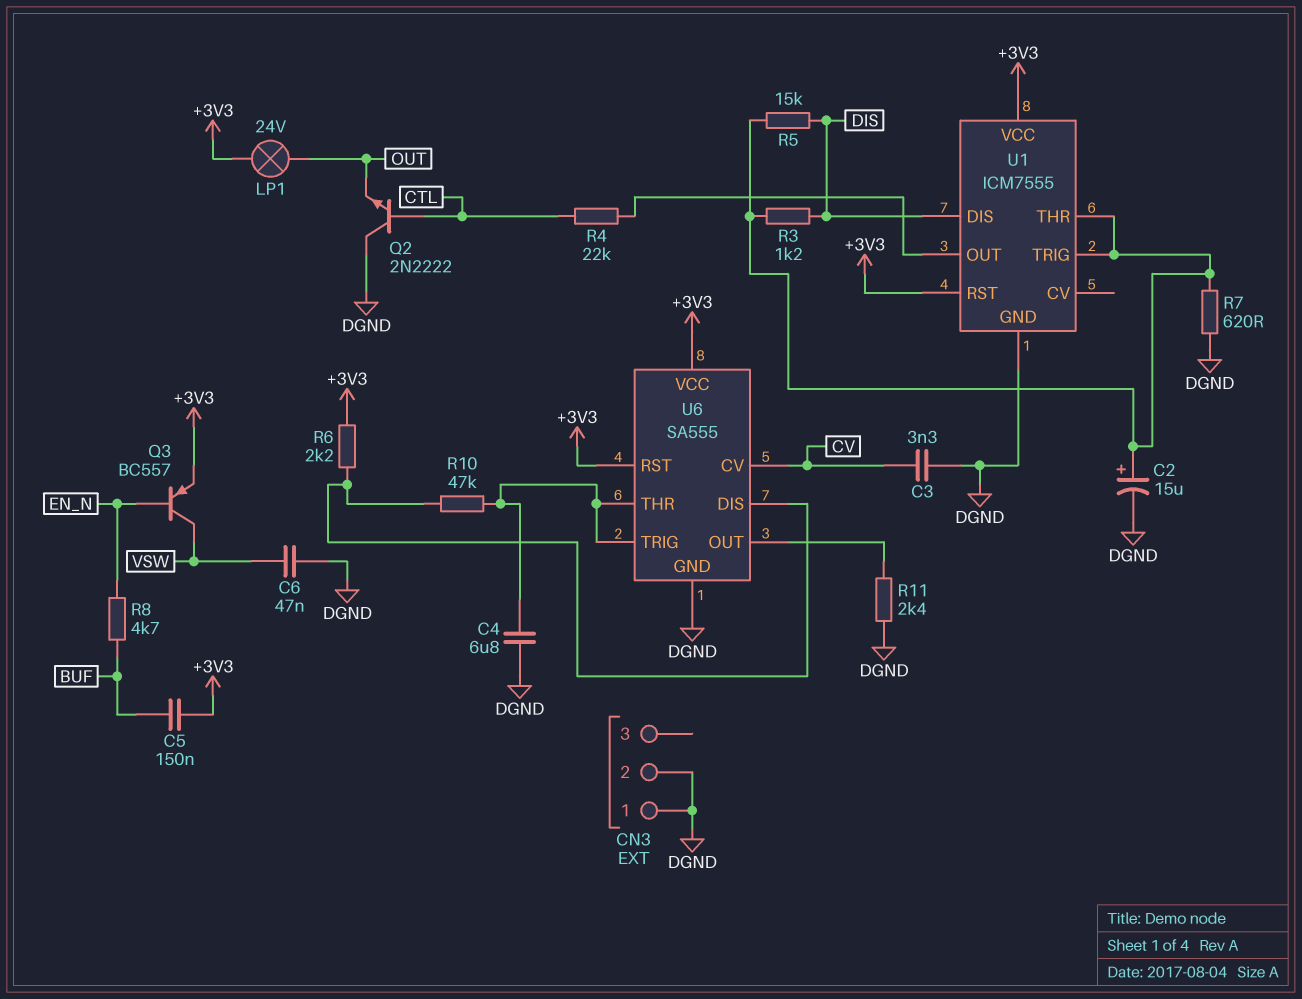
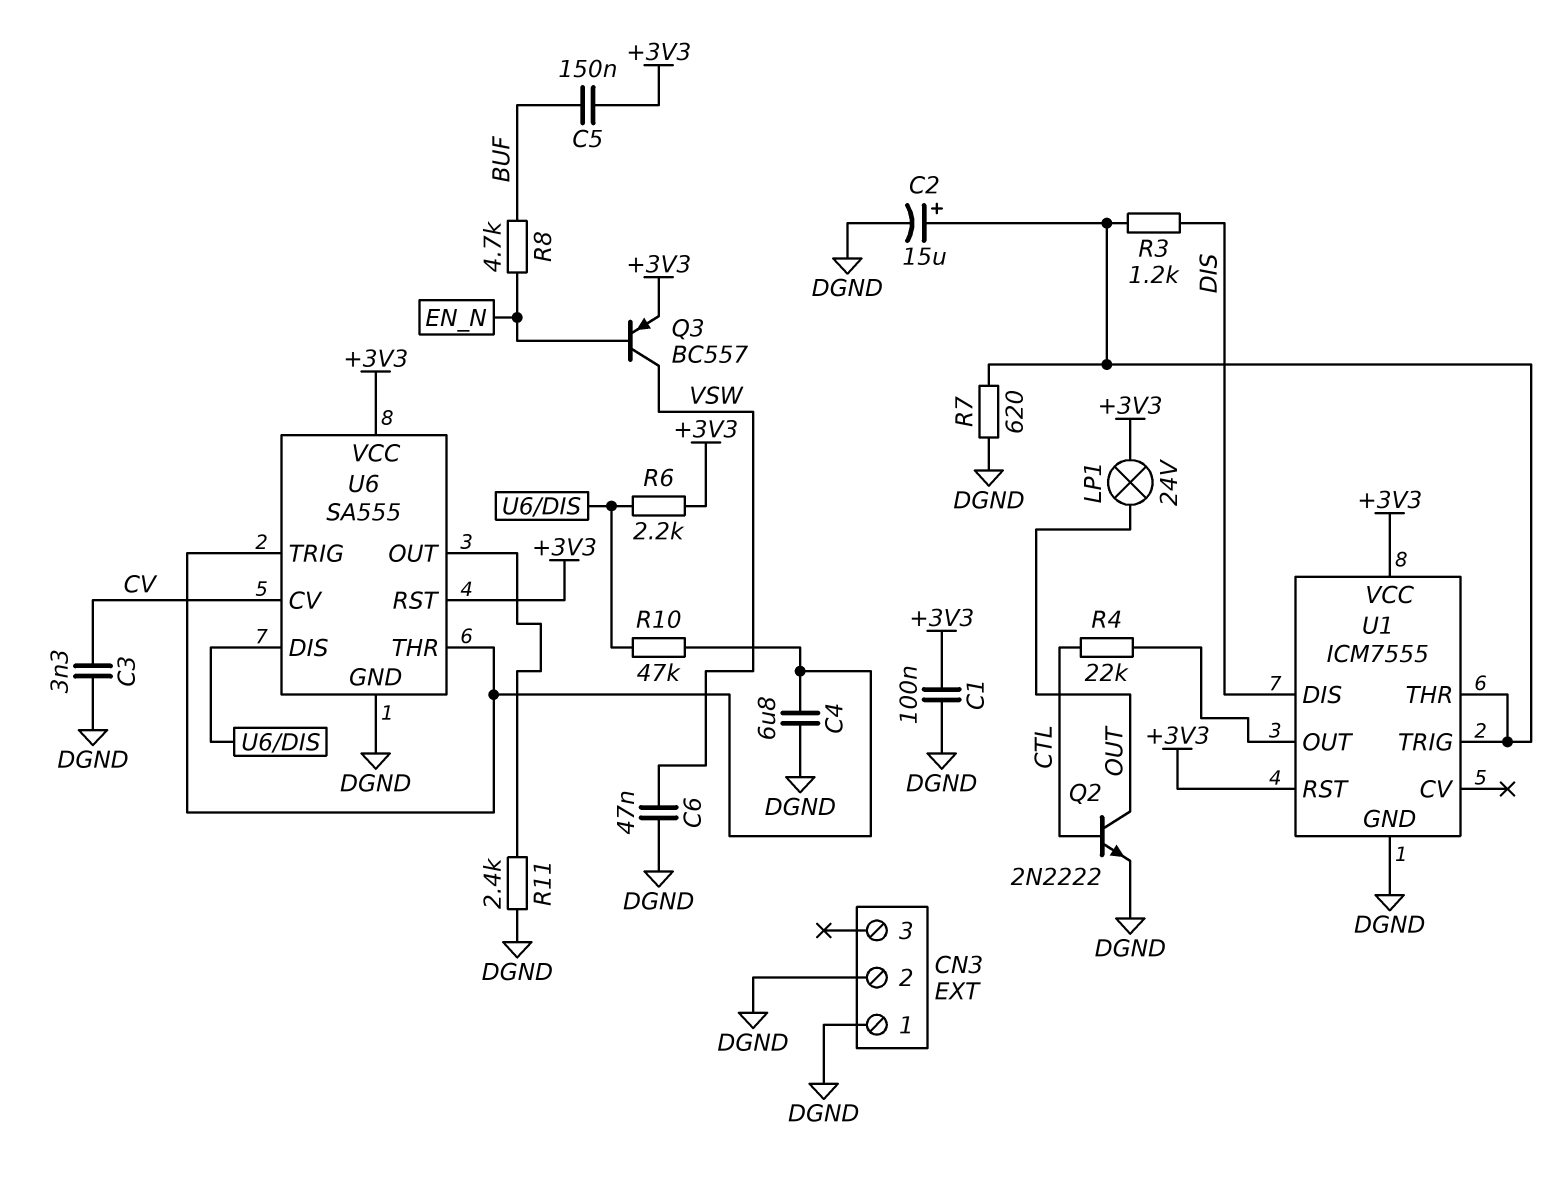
C1: none -> 100nF (+3V3, DGND)
Q2: NPN 2N2222 (B CTL, C DGND, E OUT) -> NPN 2N2222 (B CTL, C OUT, E DGND)
R5: 15k (DIS, U1/THR) -> none

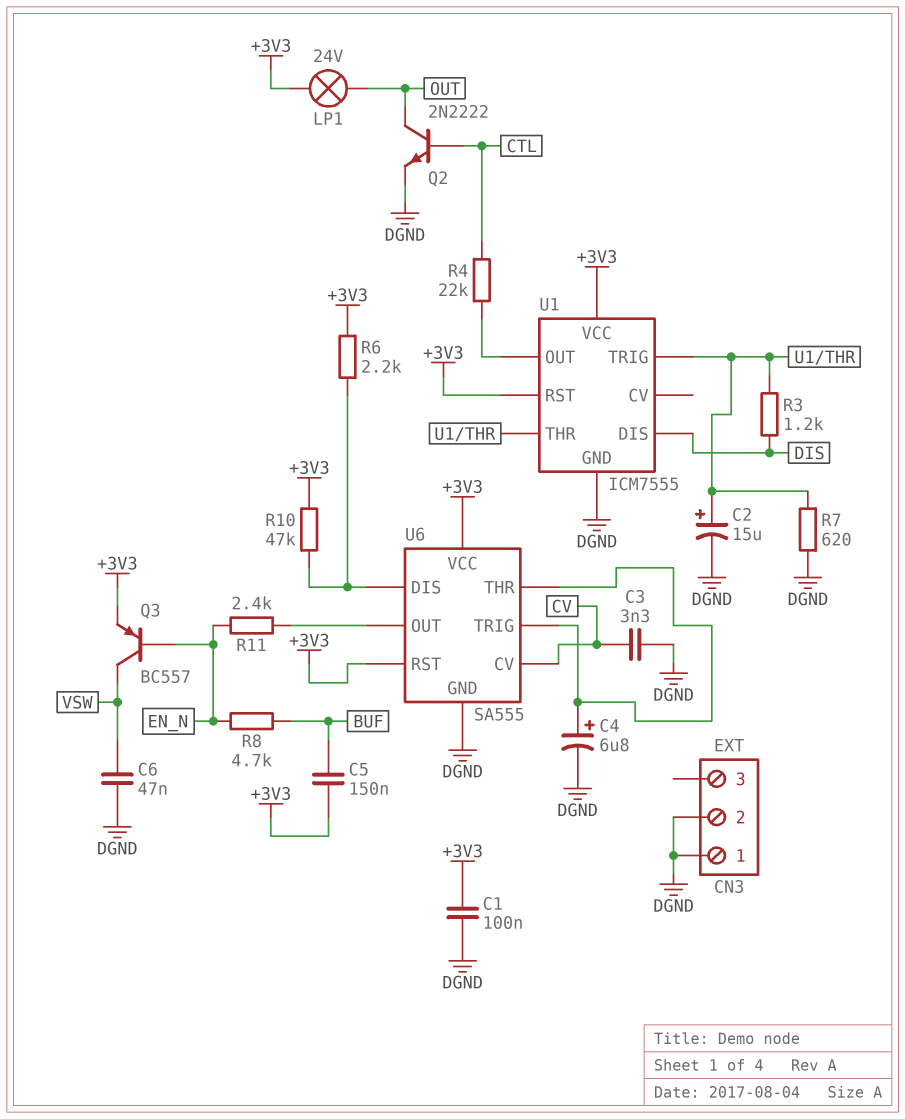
C4: 6.8uF (DGND, U6/THR) -> 6.8uF (plus U6/THR, minus DGND)
R10: 47k (U6/DIS, U6/THR) -> 47k (+3V3, U6/DIS)
R11: 2.4k (DGND, U6/OUT) -> 2.4k (EN_N, U6/OUT)

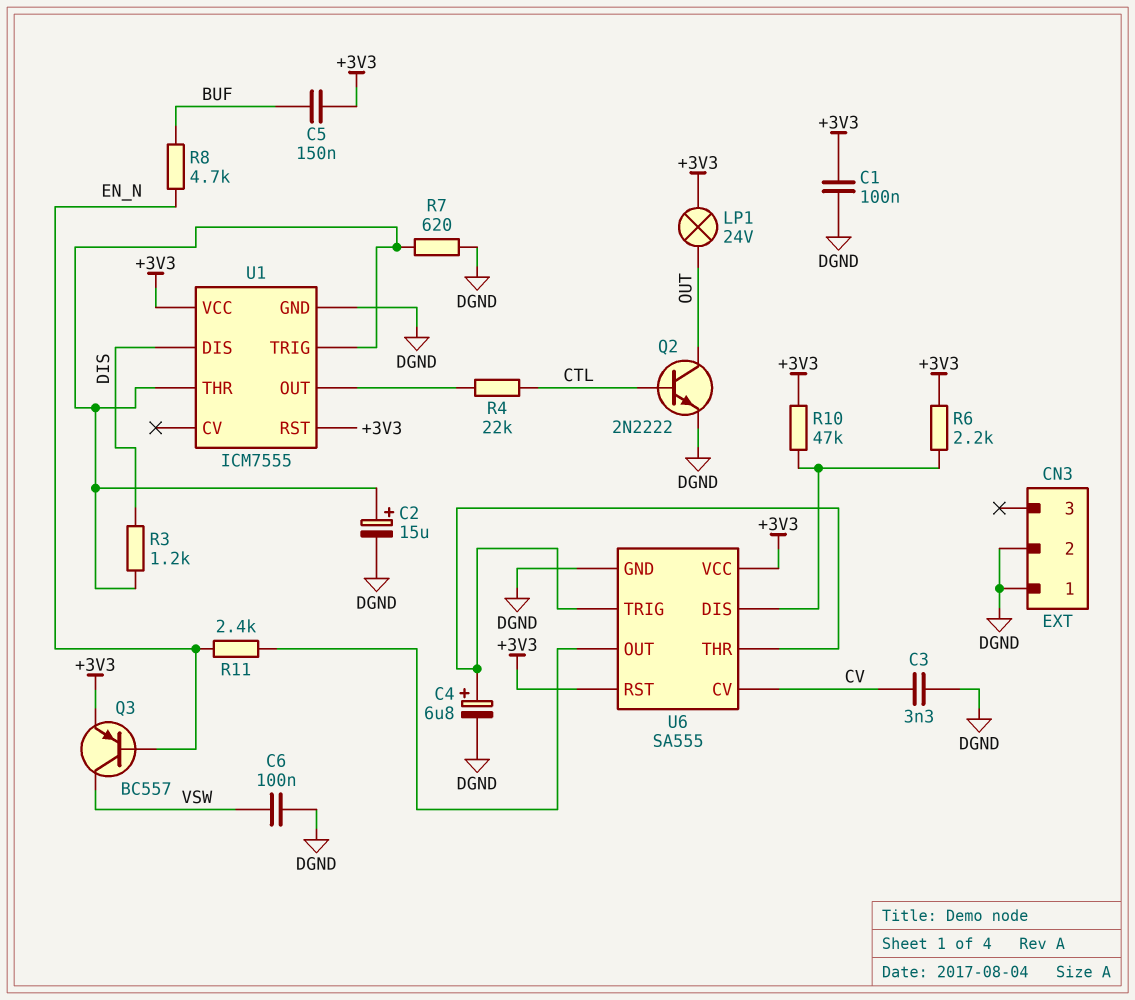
C6: 47nF (DGND, VSW) -> 100nF (DGND, VSW)

